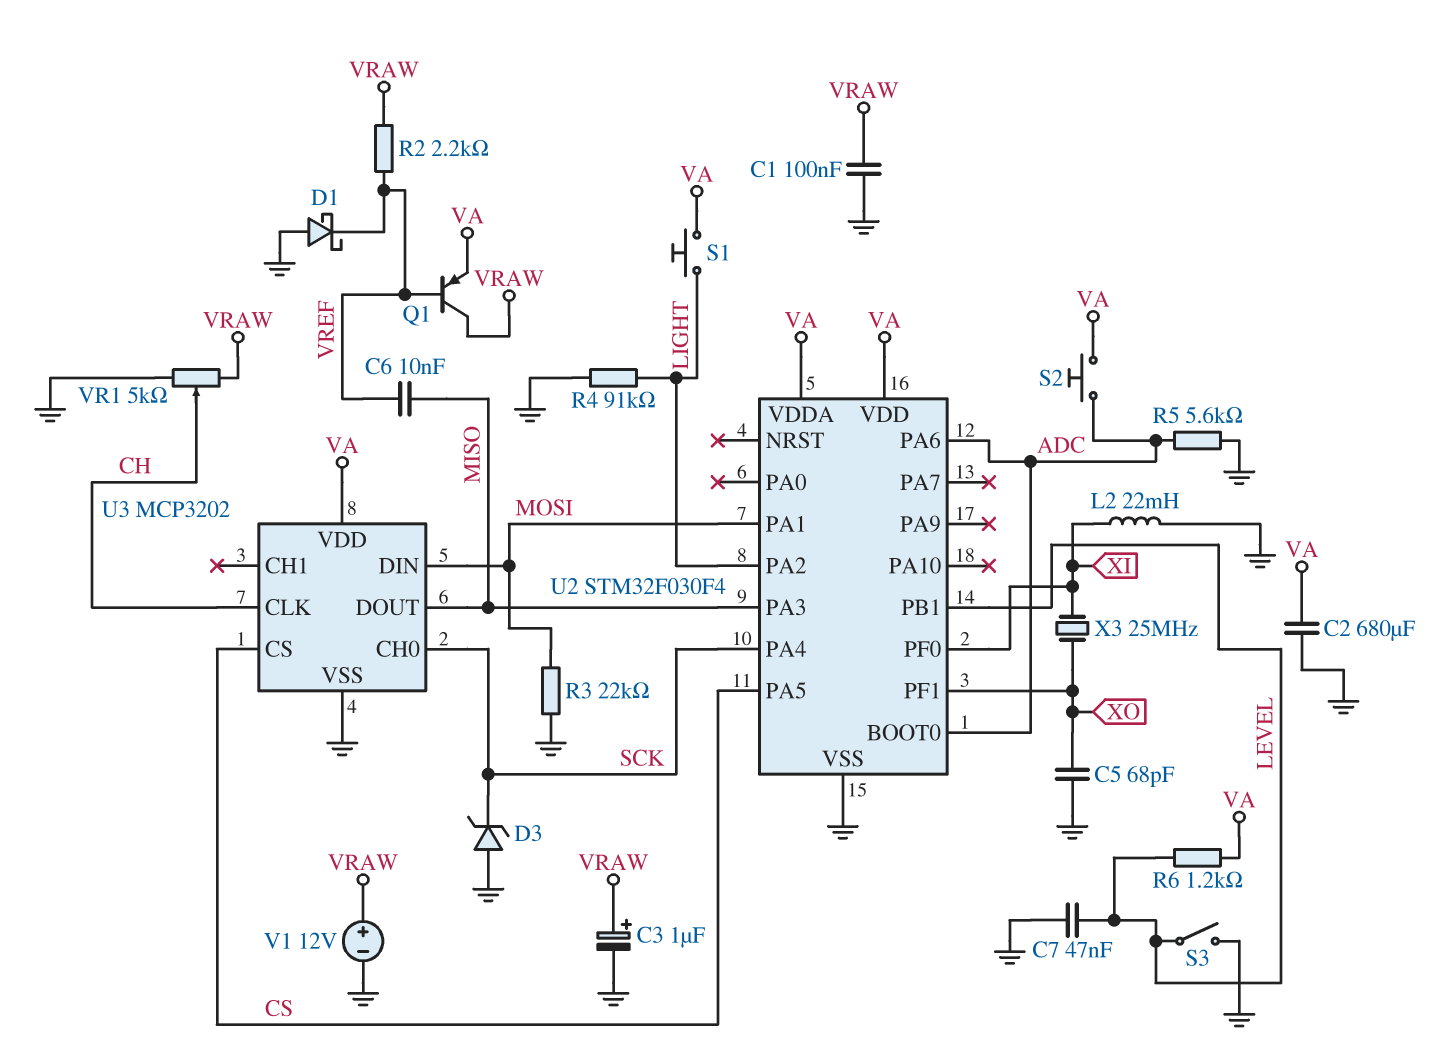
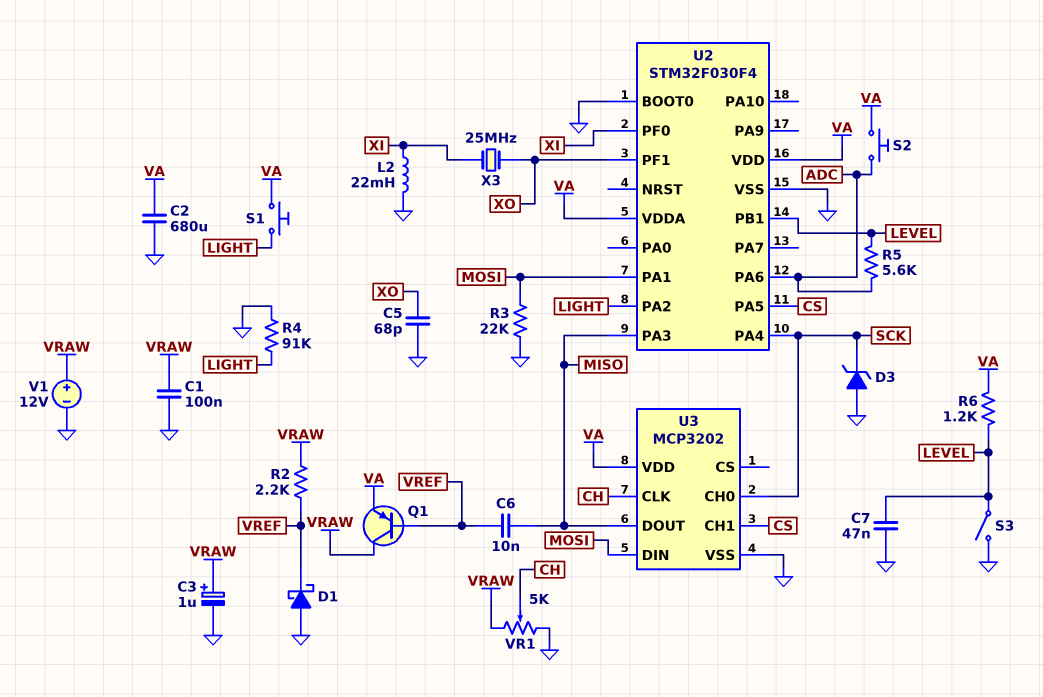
R5: 5.6k (ADC, GND) -> 5.6k (ADC, LEVEL)
U2 pin BOOT0: ADC -> GND
U3 pin CH1: none -> CS
U3 pin CS: CS -> none

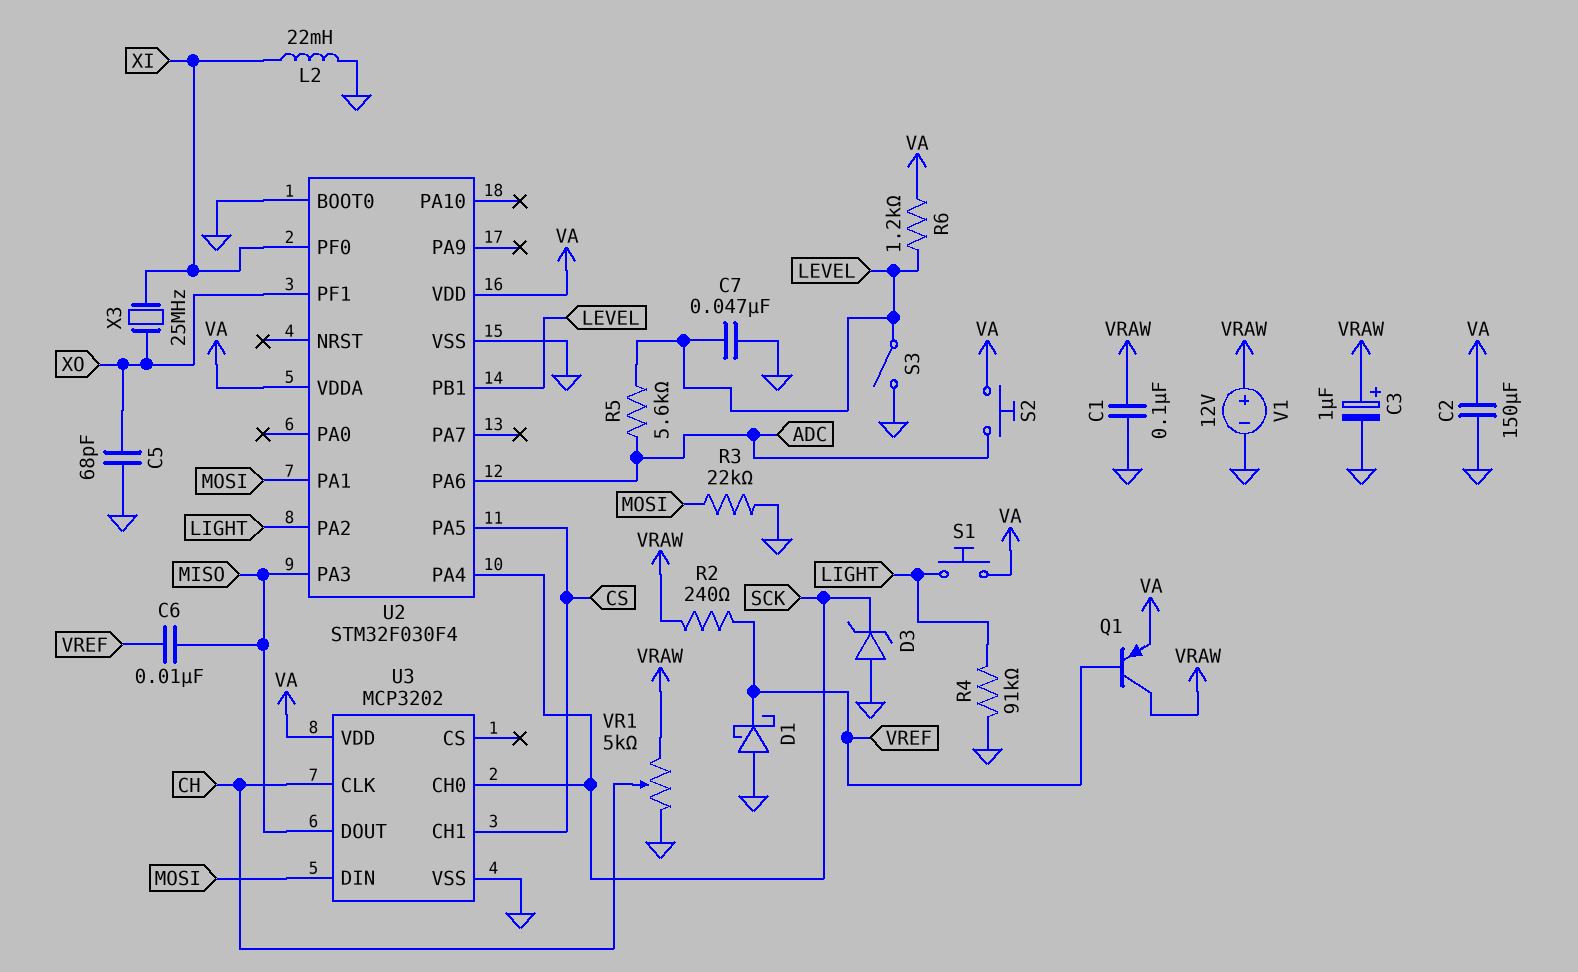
C2: 680uF (GND, VA) -> 150uF (GND, VA)
R2: 2.2k (VRAW, VREF) -> 240 (VRAW, VREF)

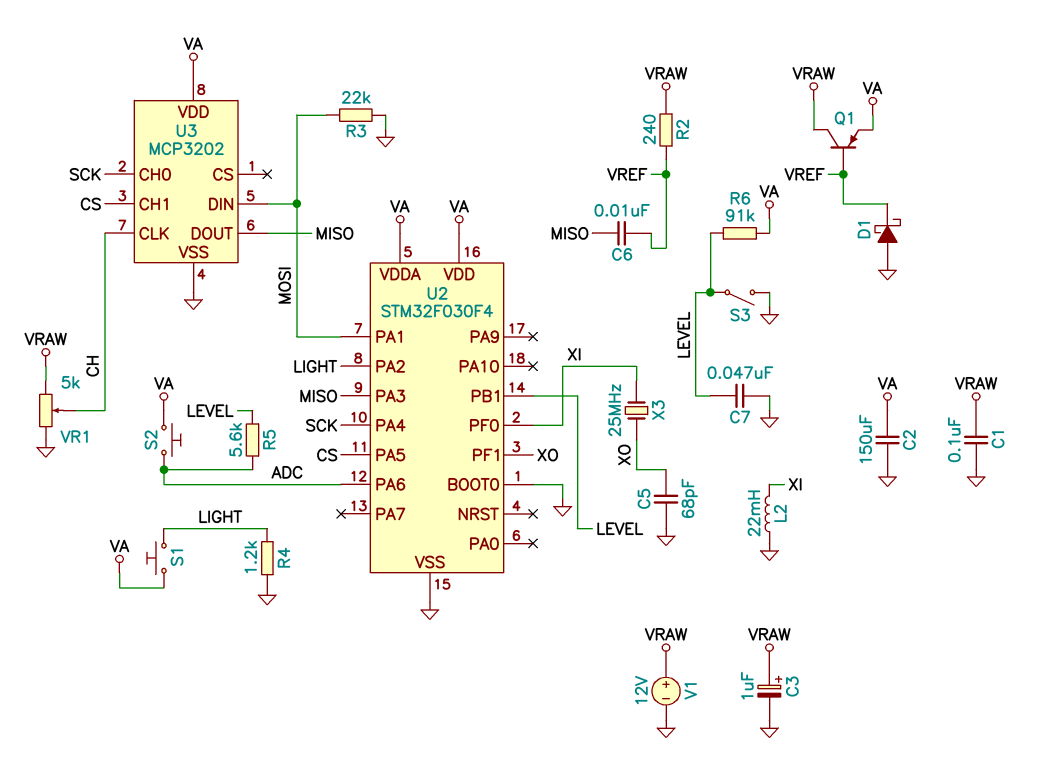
D3: zener (A GND, K SCK) -> none
R4: 91k (GND, LIGHT) -> 1.2k (GND, LIGHT)
R6: 1.2k (LEVEL, VA) -> 91k (LEVEL, VA)

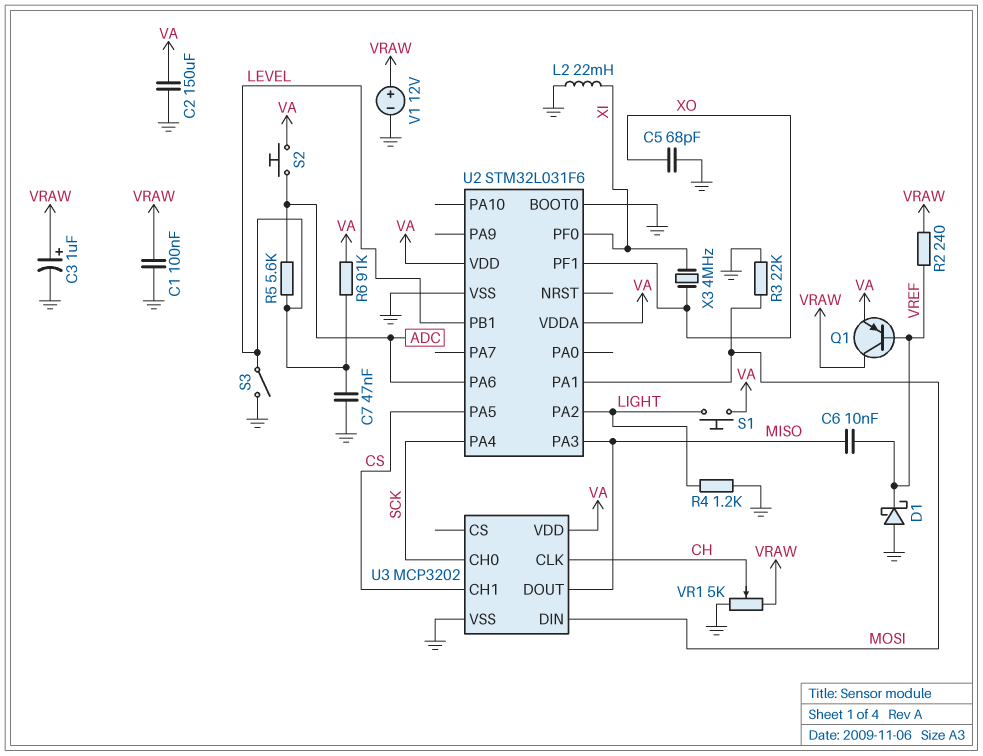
U2: STM32F030F4 -> STM32L031F6
X3: 25MHz (XI, XO) -> 4MHz (XI, XO)

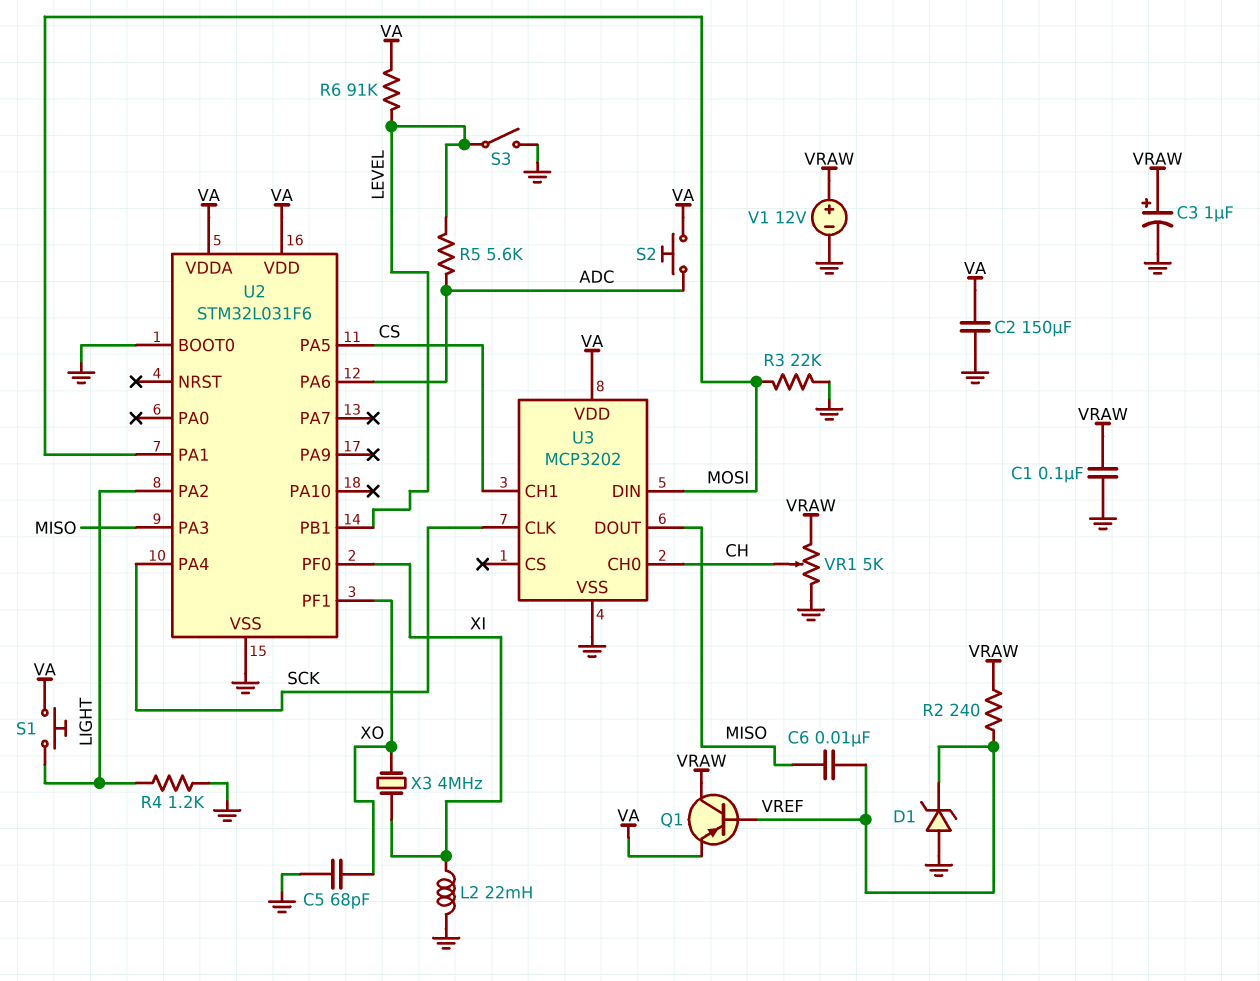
C7: 47nF (GND, LEVEL) -> none
D1: schottky (A GND, K VREF) -> zener (A GND, K VREF)
U3 pin CH0: SCK -> CH
U3 pin CLK: CH -> SCK

